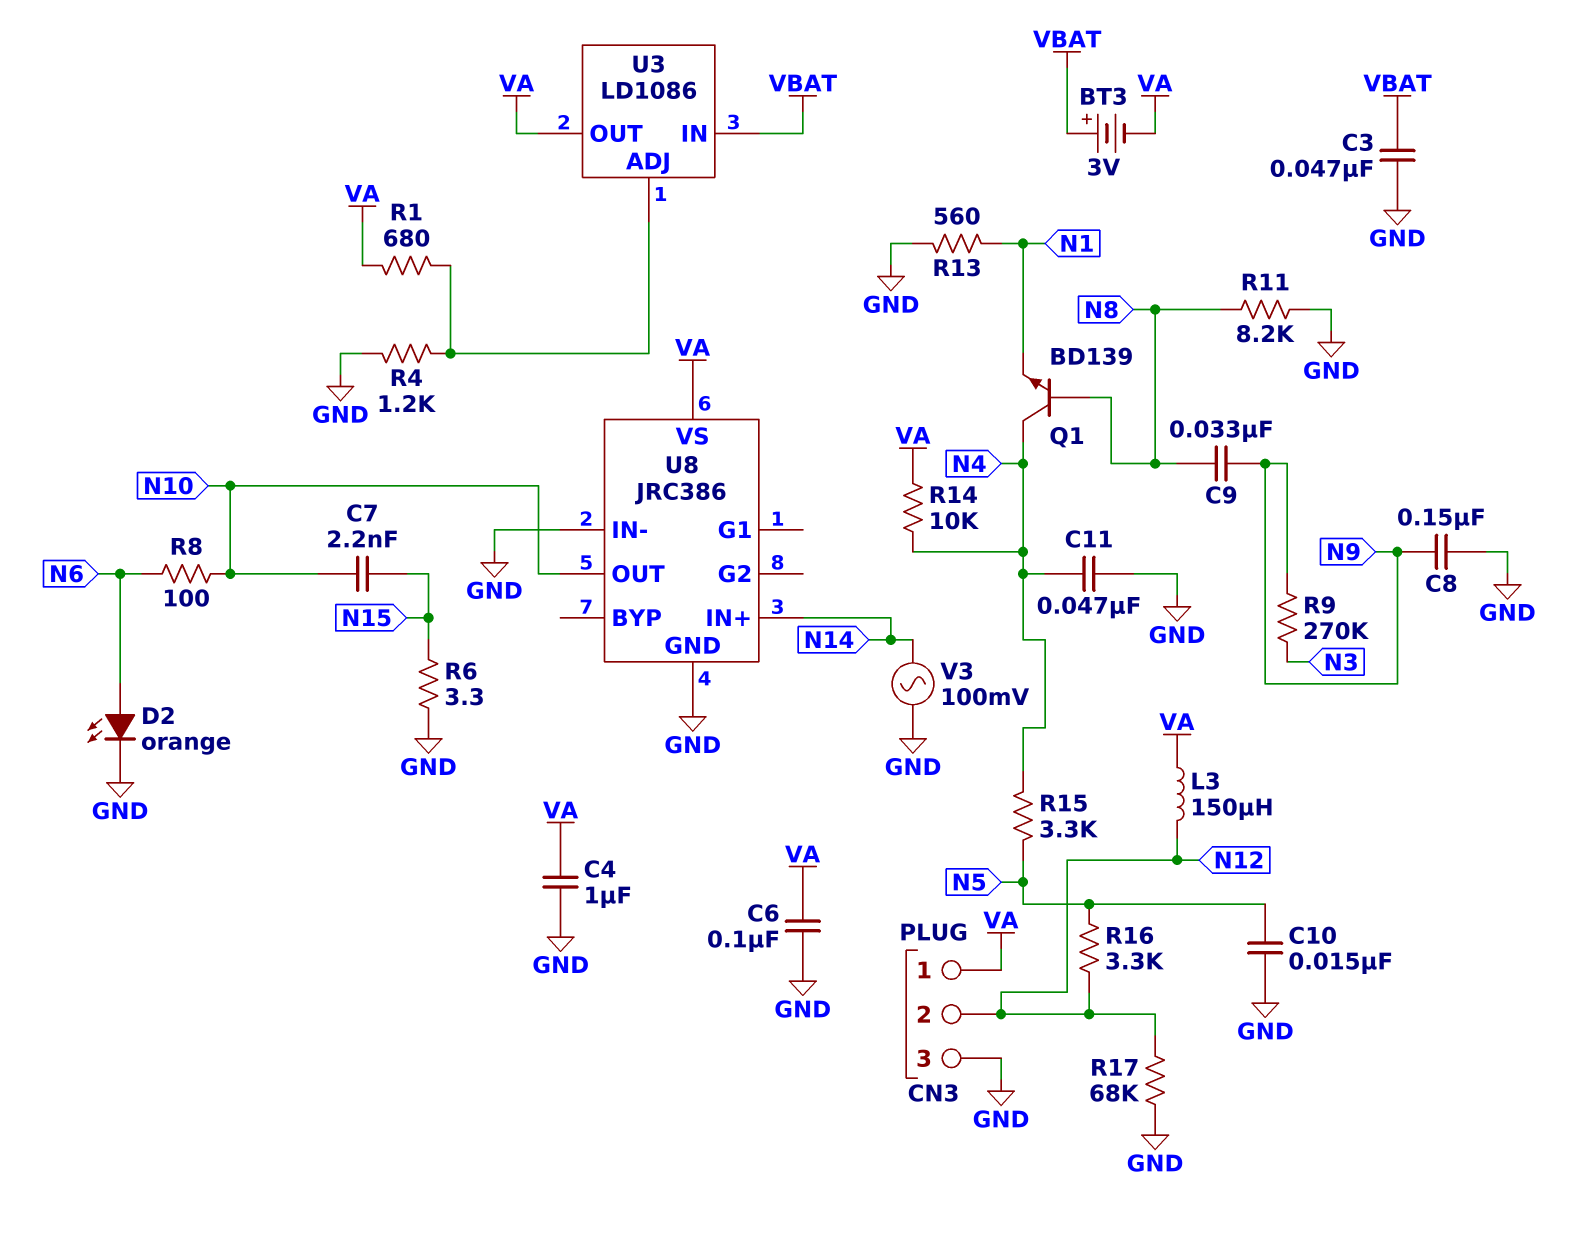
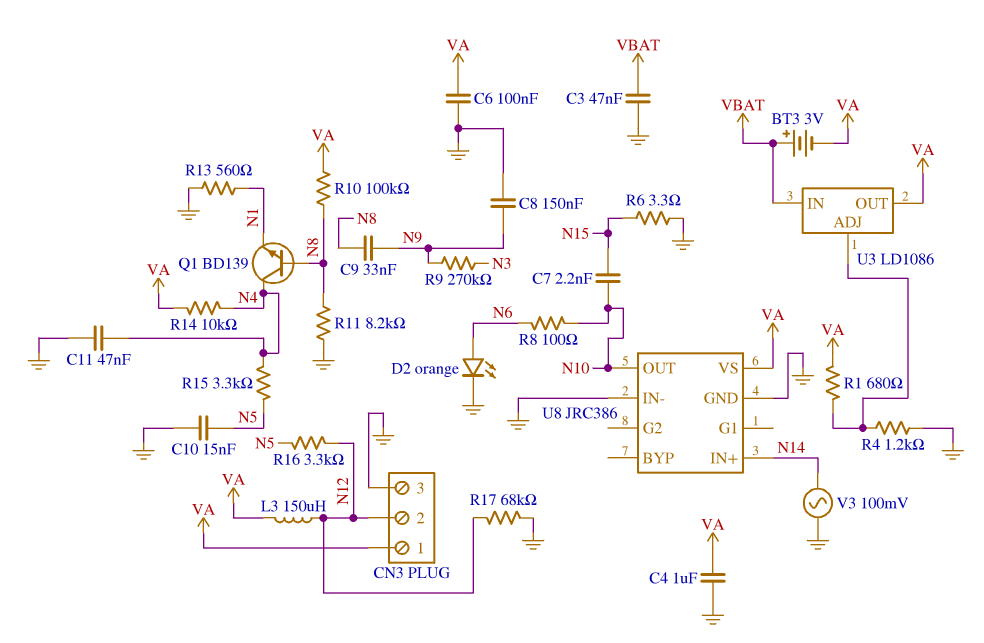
R10: none -> 100k (N8, VA)

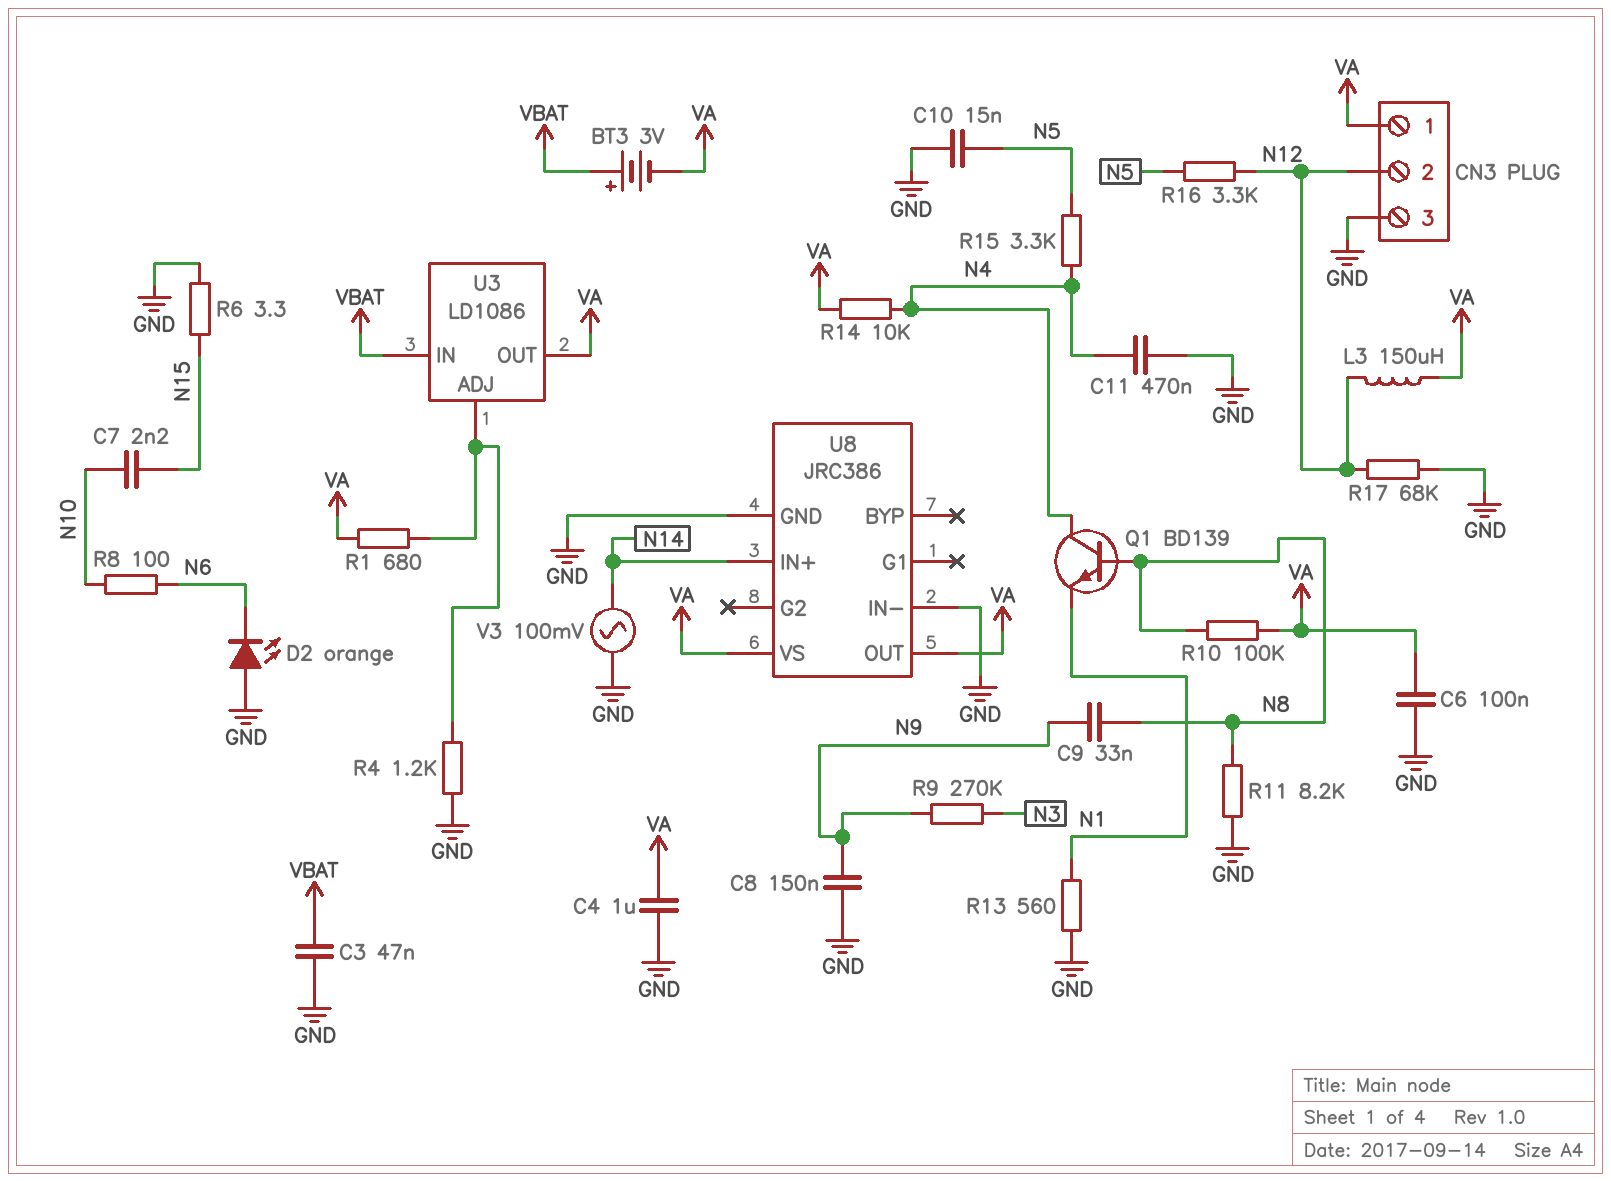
C11: 47nF (GND, N4) -> 470nF (GND, N4)
D2: LED orange (A N6, K GND) -> LED orange (A GND, K N6)
U8 pin OUT: N10 -> VA

